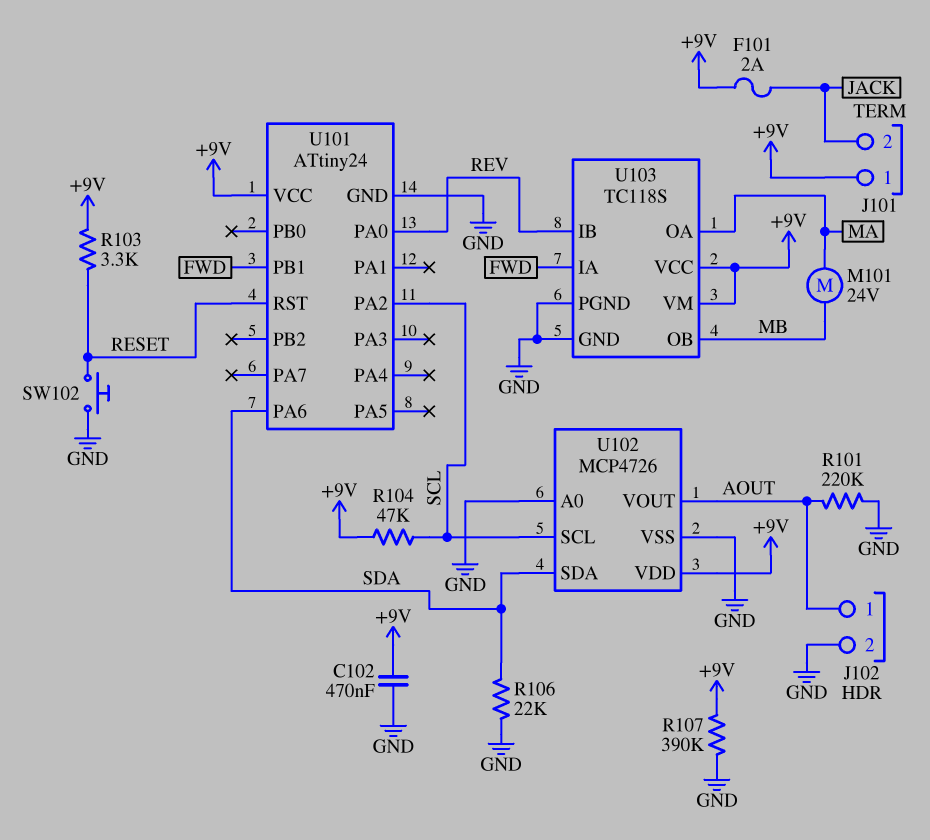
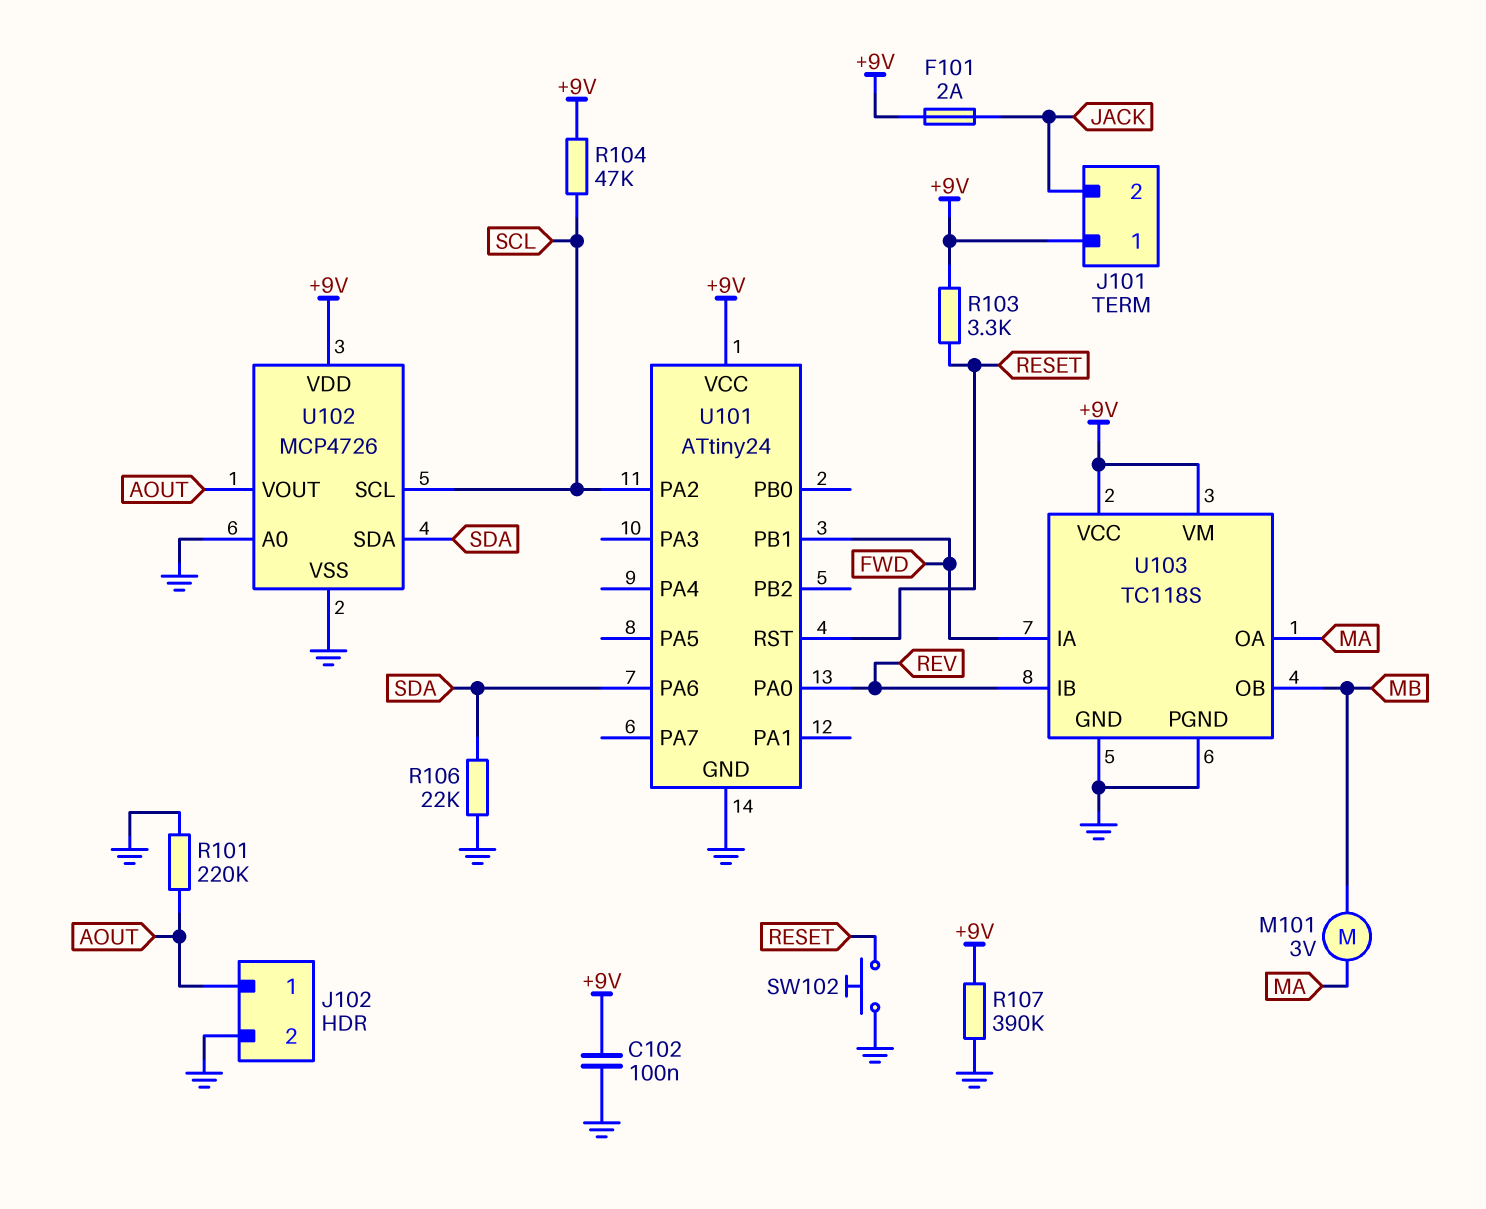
C102: 470nF (+9V, GND) -> 100nF (+9V, GND)
M101: motor 24V (MA, MB) -> motor 3V (MA, MB)

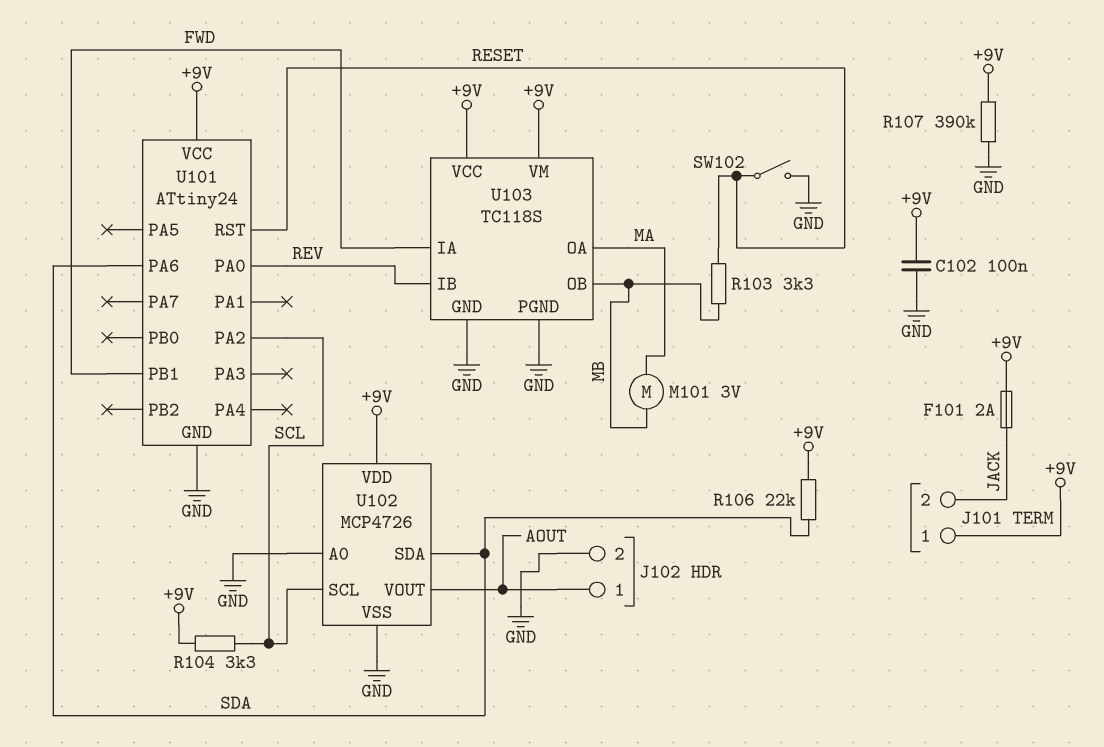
R101: 220k (AOUT, GND) -> none
R103: 3.3k (+9V, RESET) -> 3.3k (MB, RESET)
R104: 47k (+9V, SCL) -> 3.3k (+9V, SCL)
R106: 22k (GND, SDA) -> 22k (+9V, SDA)
SW102: button (GND, RESET) -> switch (GND, RESET)

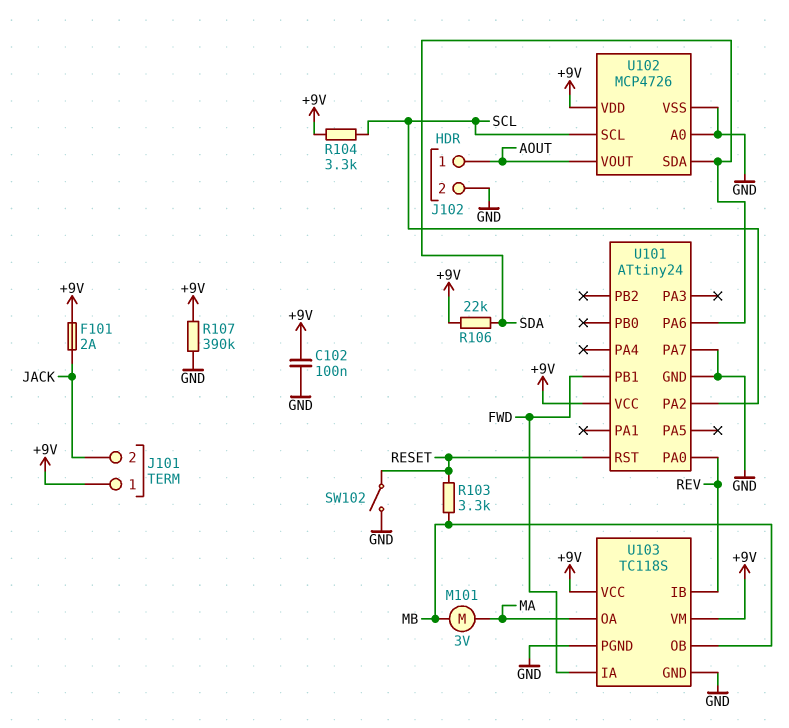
U101 pin PA7: none -> GND

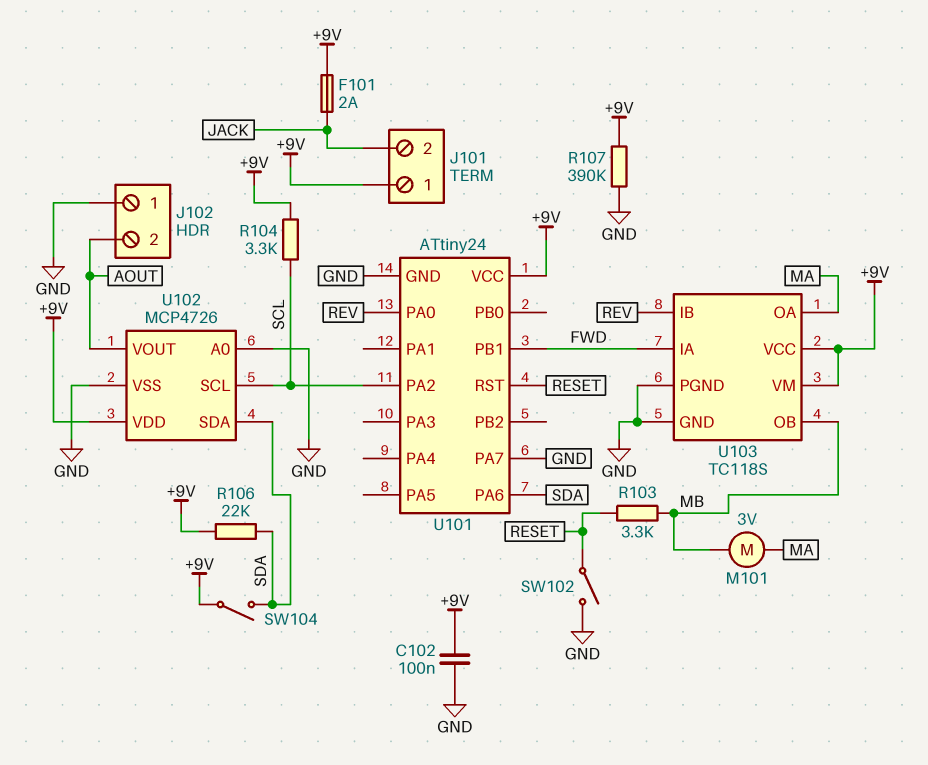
J102 pin 1: AOUT -> GND
J102 pin 2: GND -> AOUT
SW104: none -> switch (+9V, SDA)

